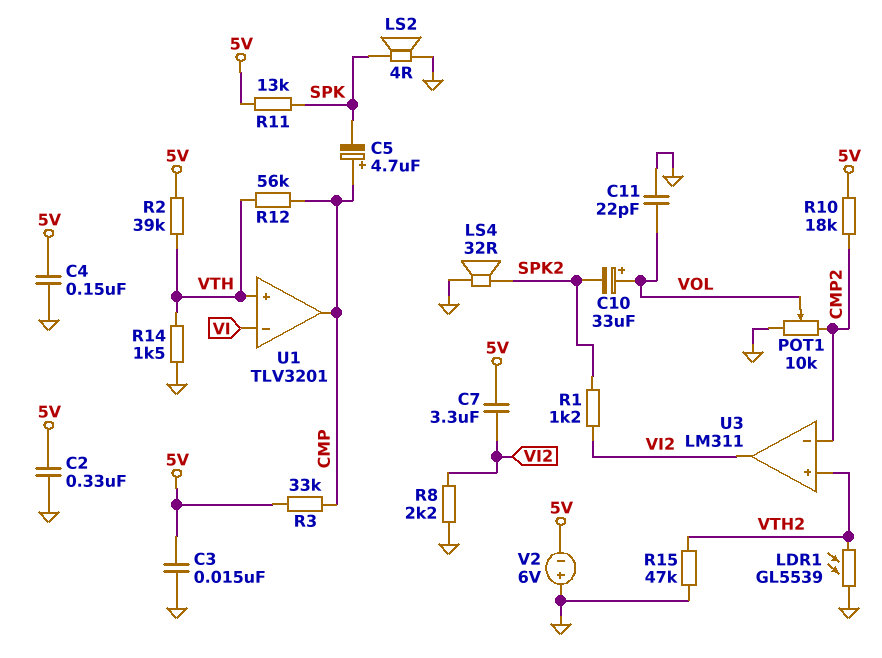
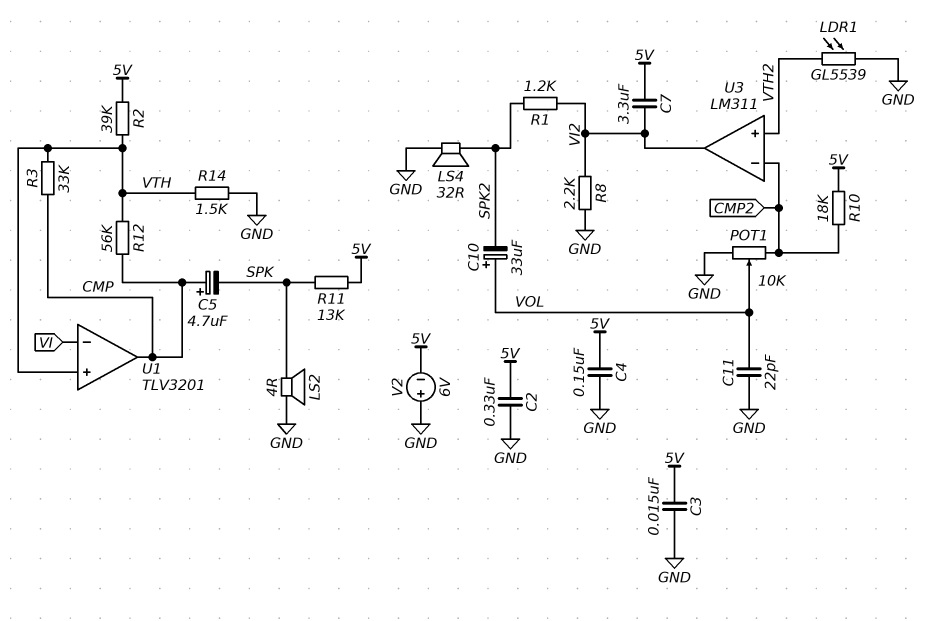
R3: 33k (5V, CMP) -> 33k (CMP, VTH)
R15: 47k (GND, VTH2) -> none

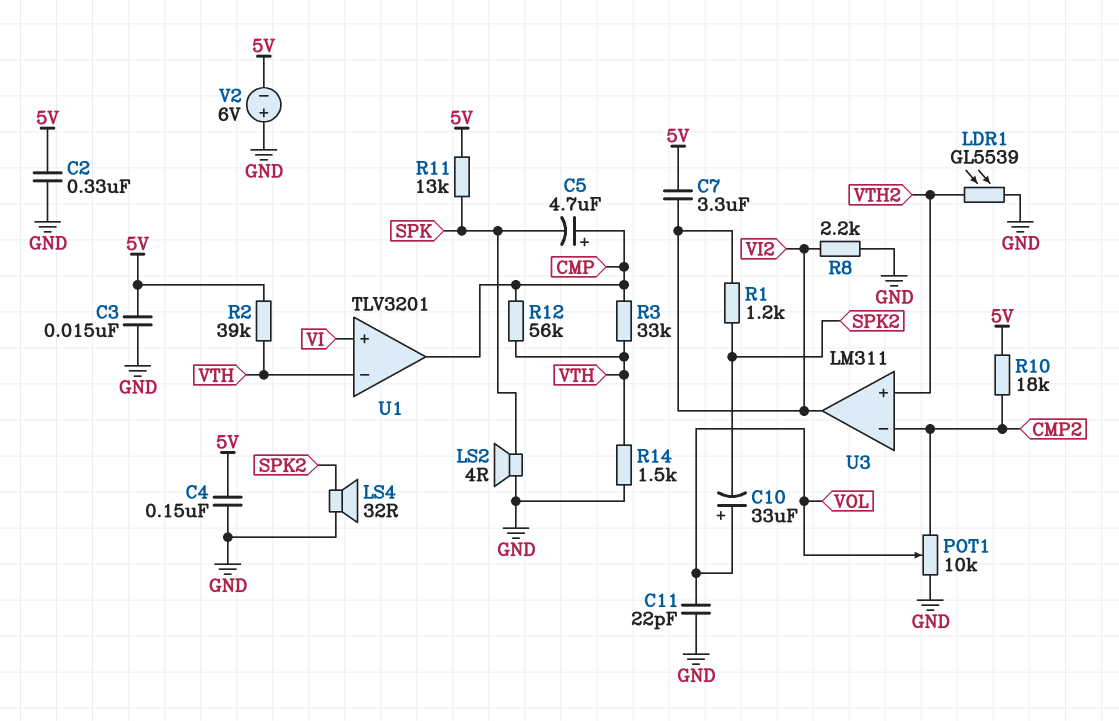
U1 pin in+: VTH -> VI
U1 pin in-: VI -> VTH

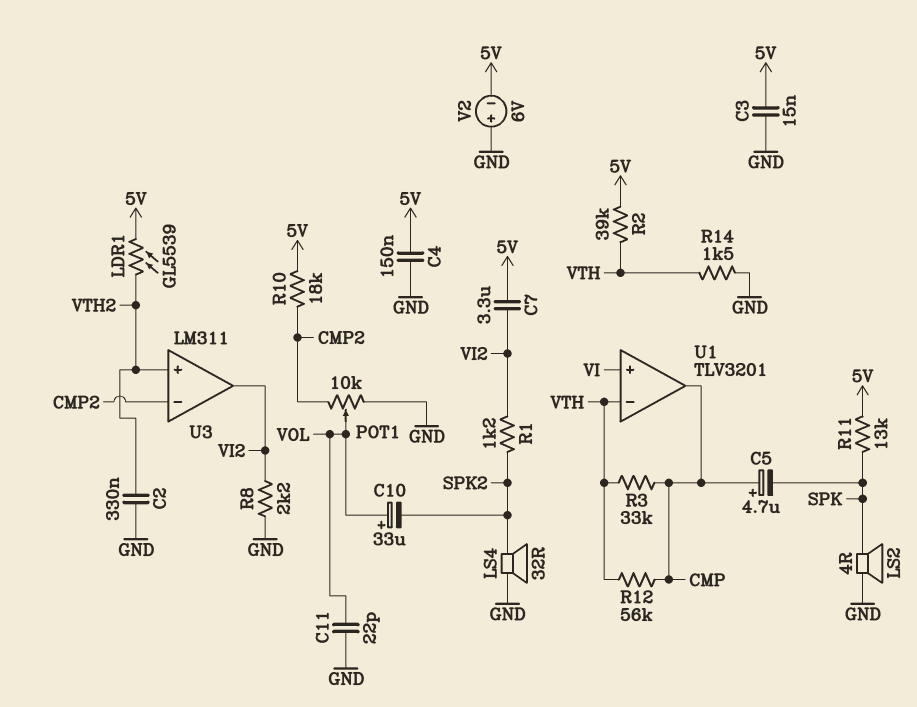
C2: 330nF (5V, GND) -> 330nF (GND, VTH2)
LDR1: GL5539 (GND, VTH2) -> GL5539 (5V, VTH2)

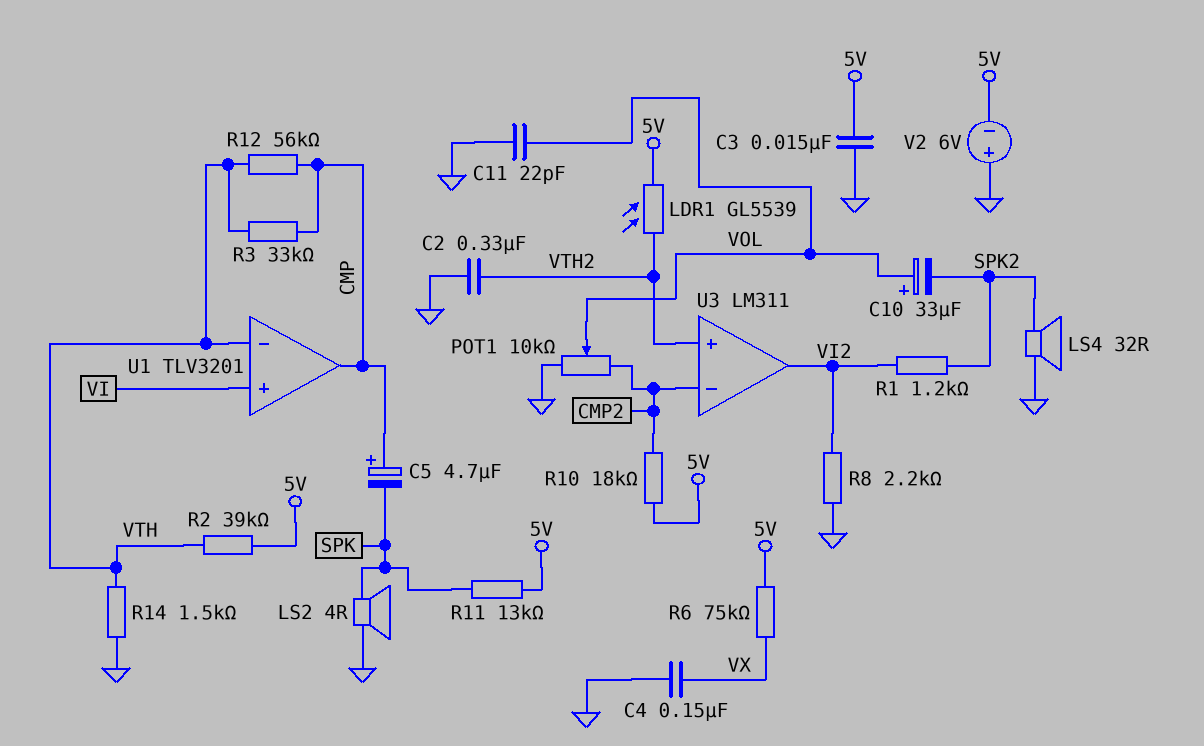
C4: 150nF (5V, GND) -> 150nF (GND, VX)
C7: 3.3uF (5V, VI2) -> none
R6: none -> 75k (5V, VX)

